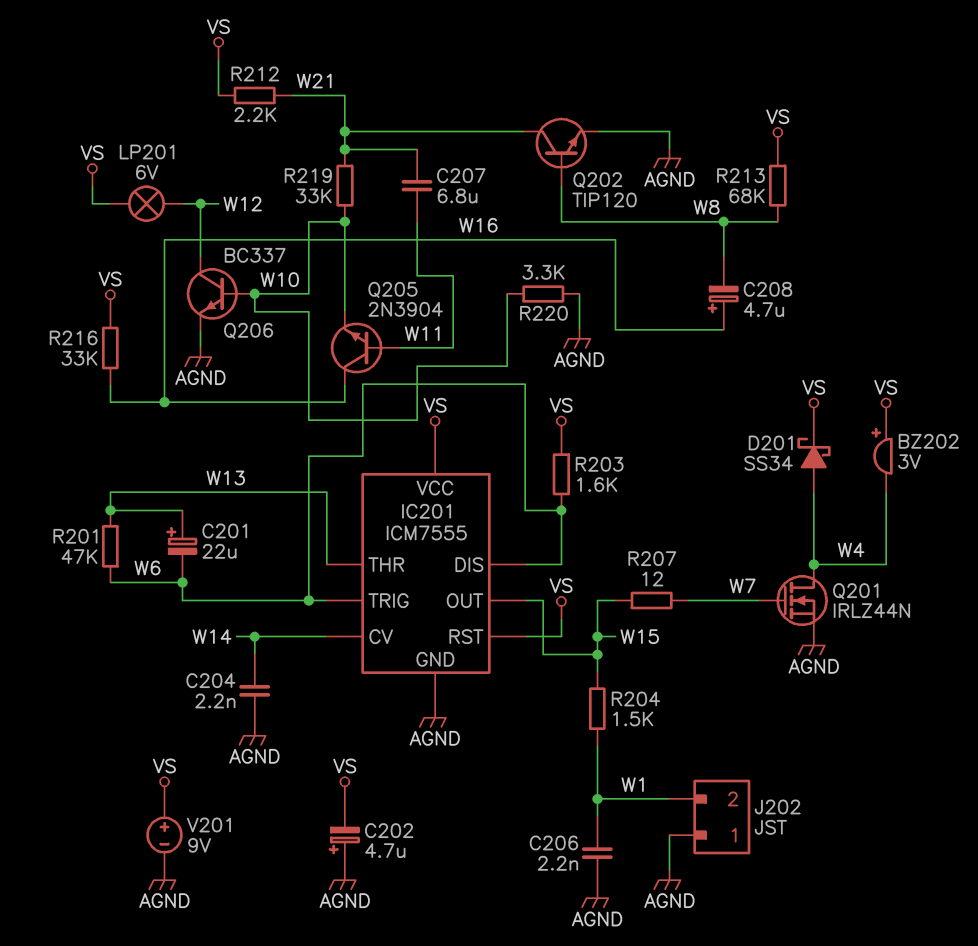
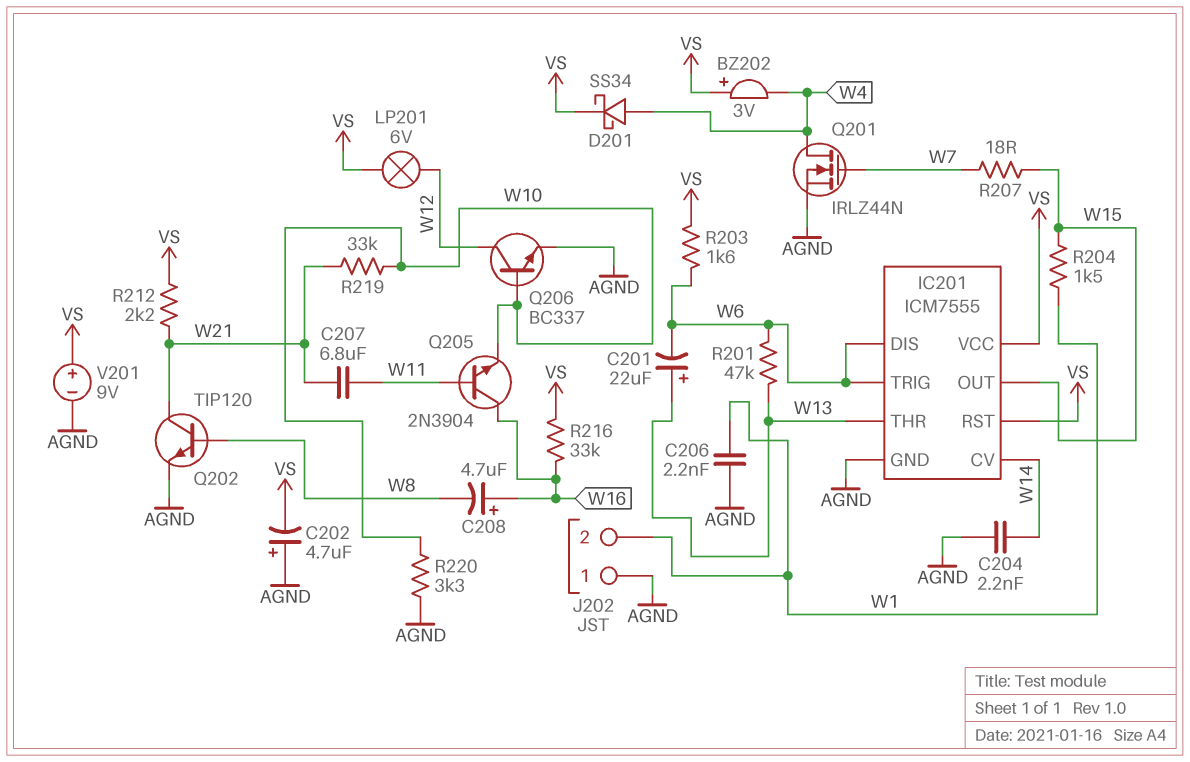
R207: 12 (W7, W15) -> 18 (W7, W15)
R213: 68k (VS, W8) -> none

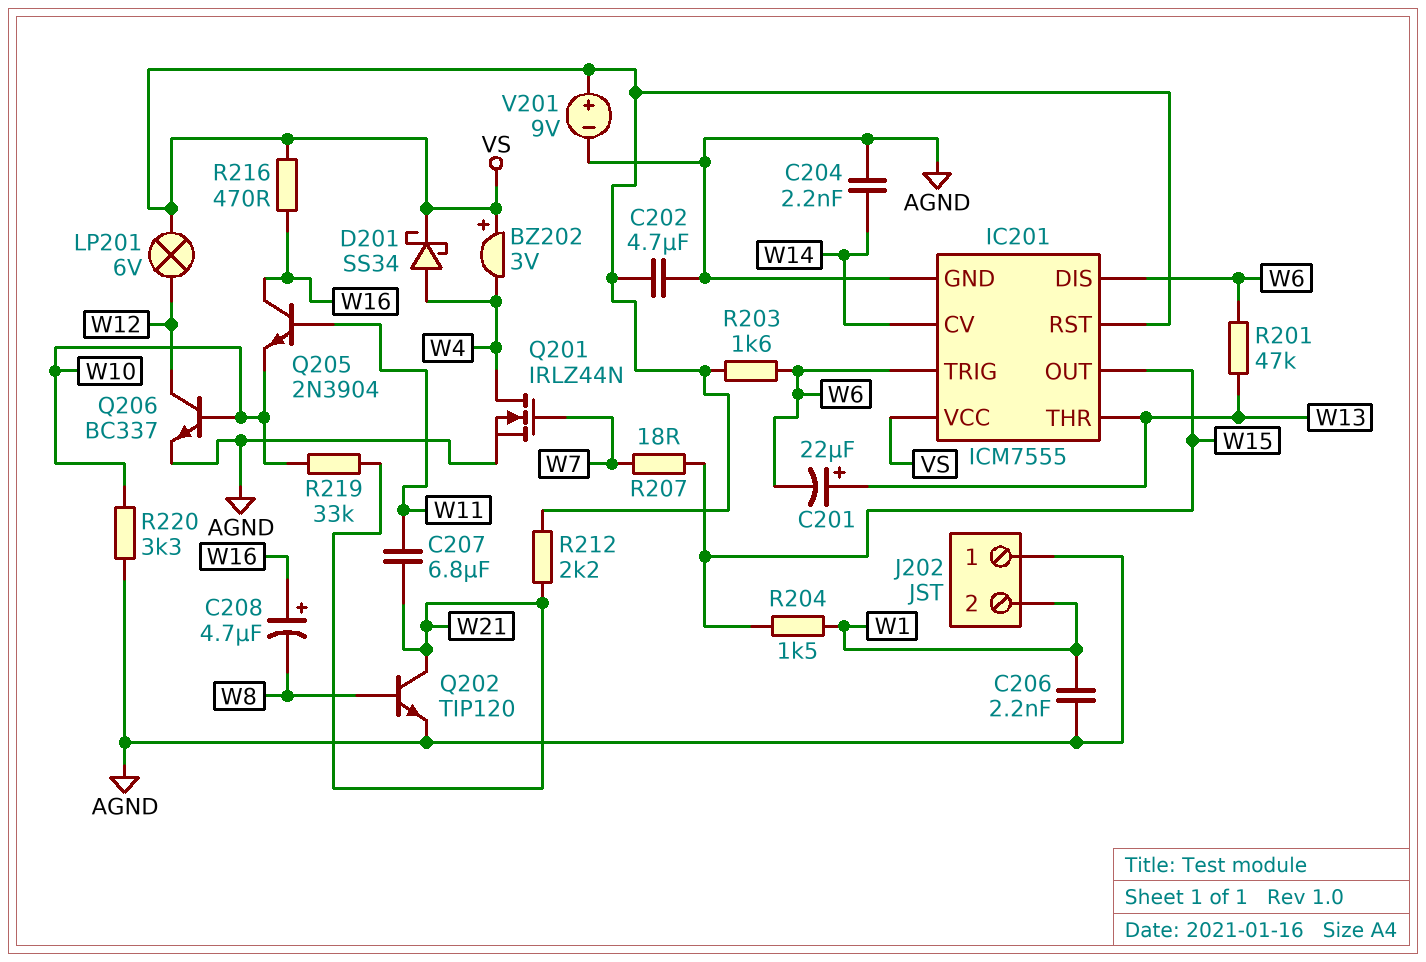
C202: 4.7uF (plus AGND, minus VS) -> 4.7uF (AGND, VS)
R216: 33k (VS, W16) -> 470 (VS, W16)

